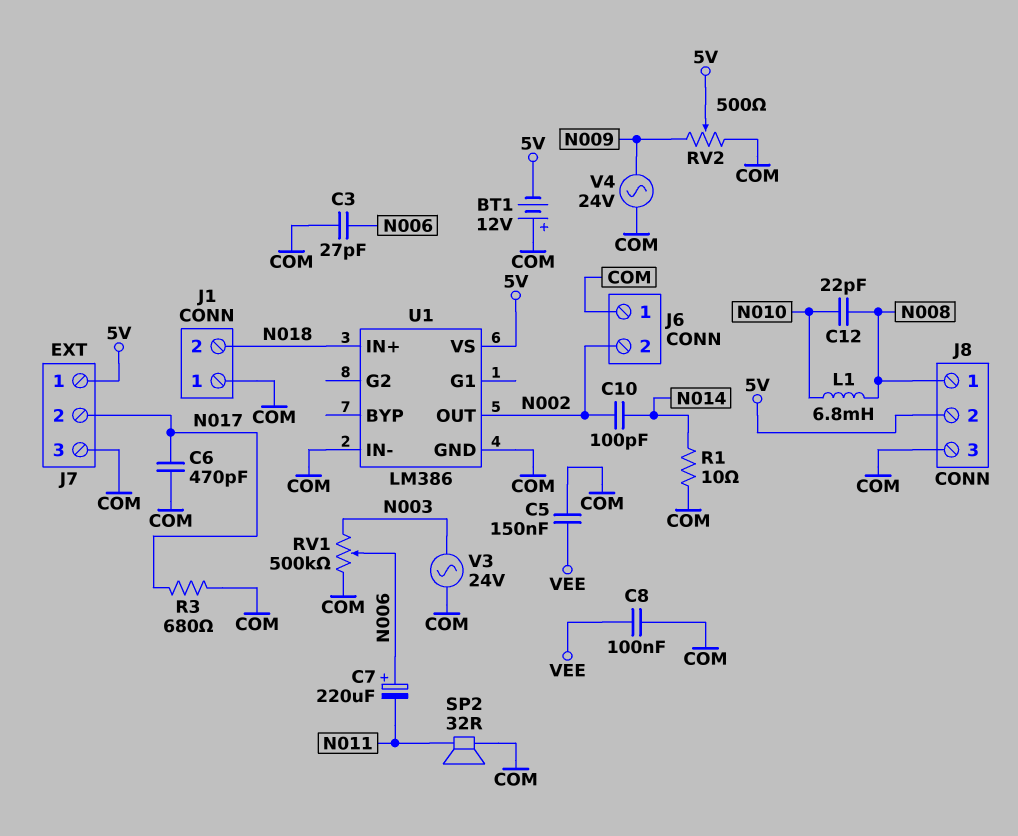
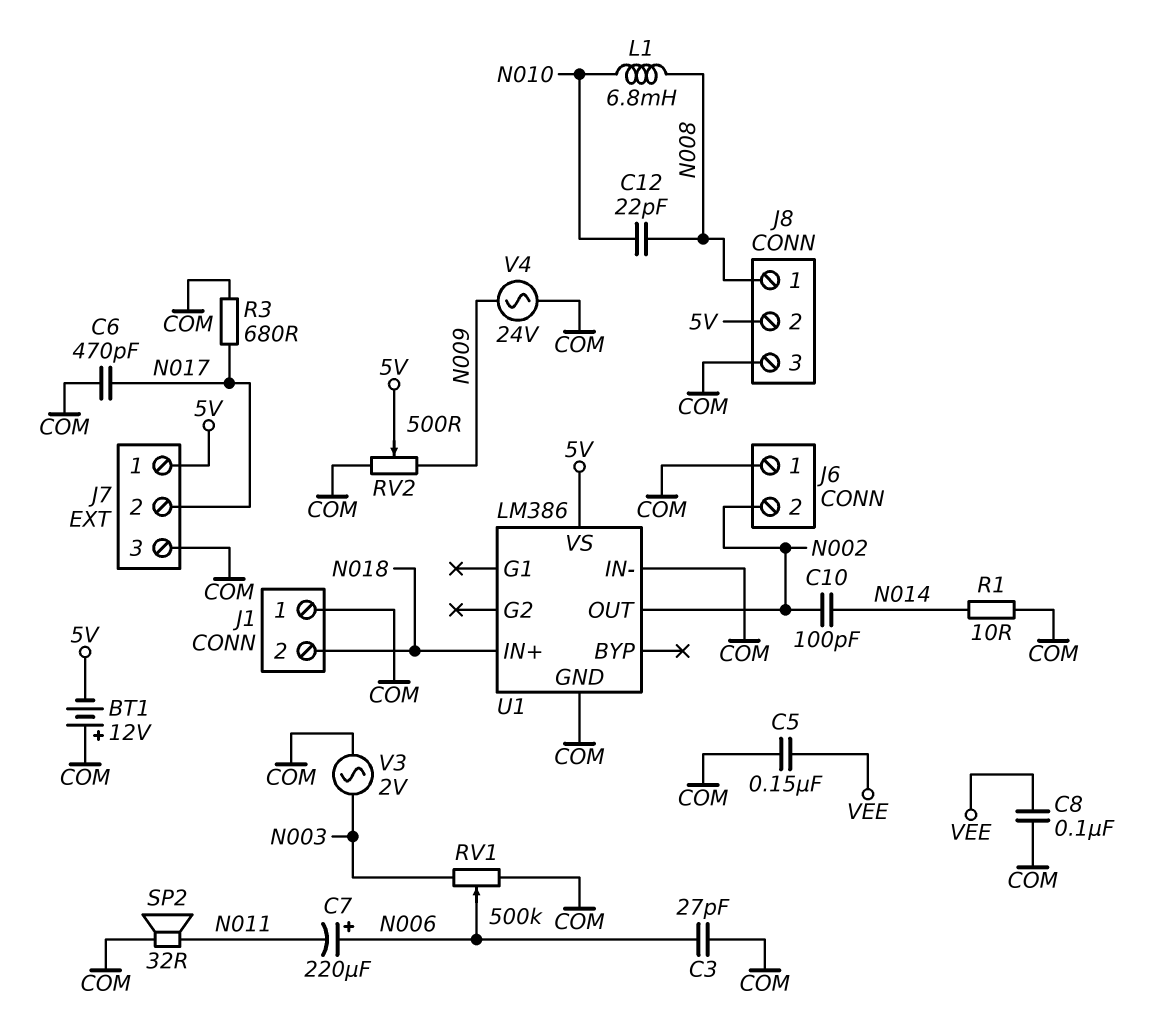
V3: AC 24V (COM, N003) -> AC 2V (COM, N003)

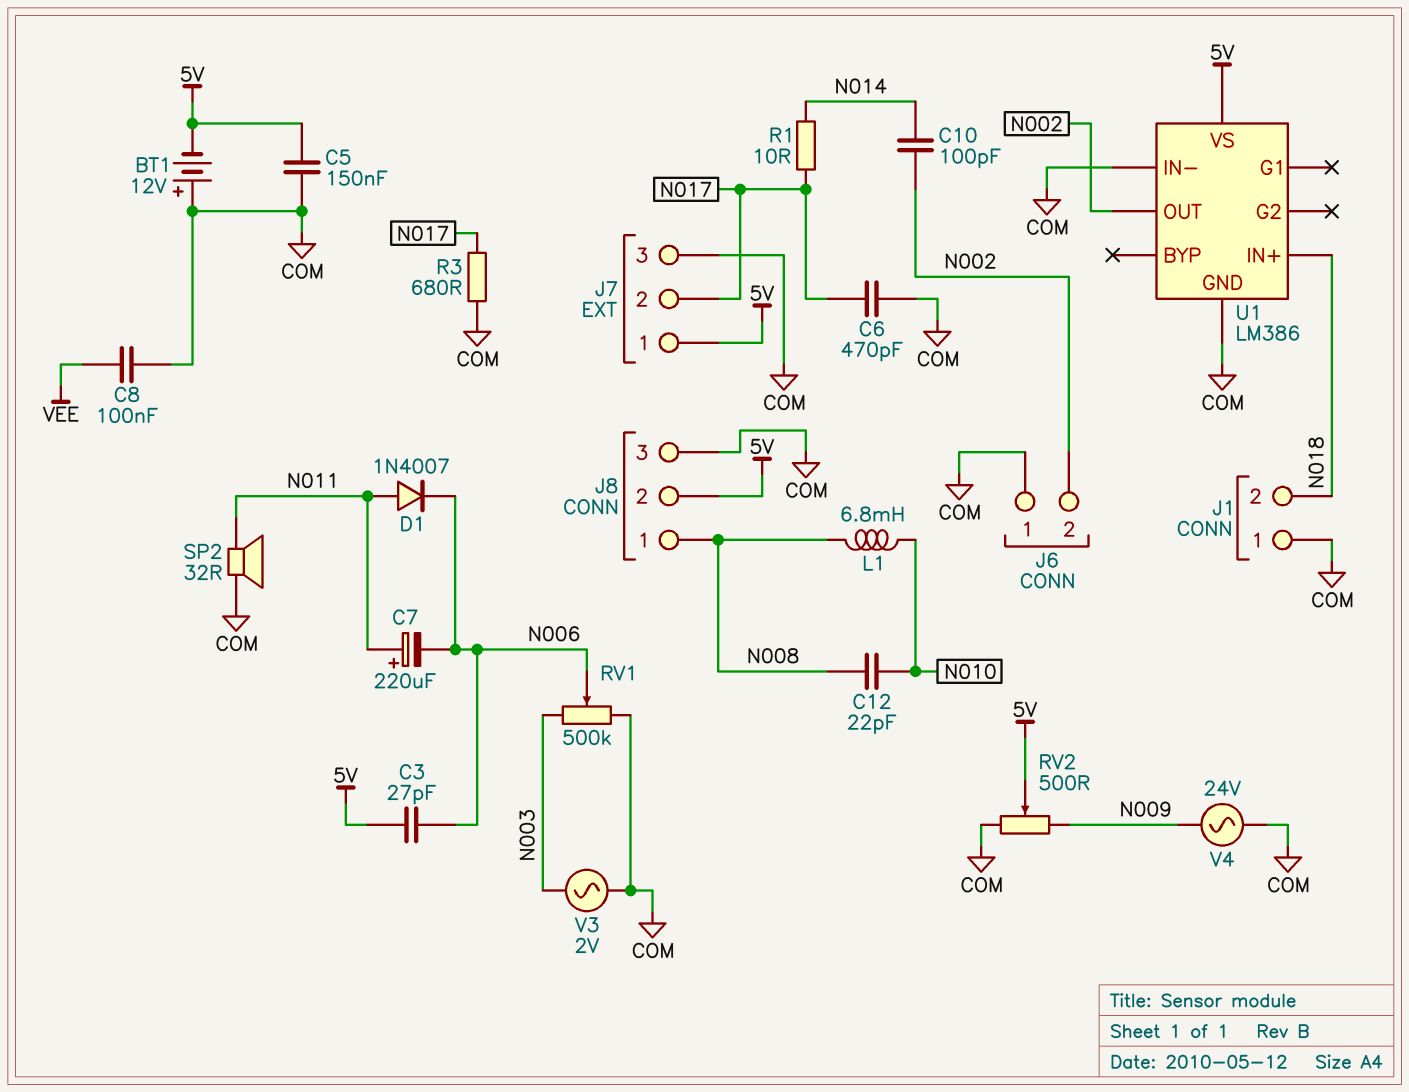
C3: 27pF (COM, N006) -> 27pF (5V, N006)
C5: 150nF (COM, VEE) -> 150nF (5V, COM)
C7: 220uF (plus N006, minus N011) -> 220uF (plus N011, minus N006)
D1: none -> diode 1N4007 (A N011, K N006)
R1: 10 (COM, N014) -> 10 (N014, N017)

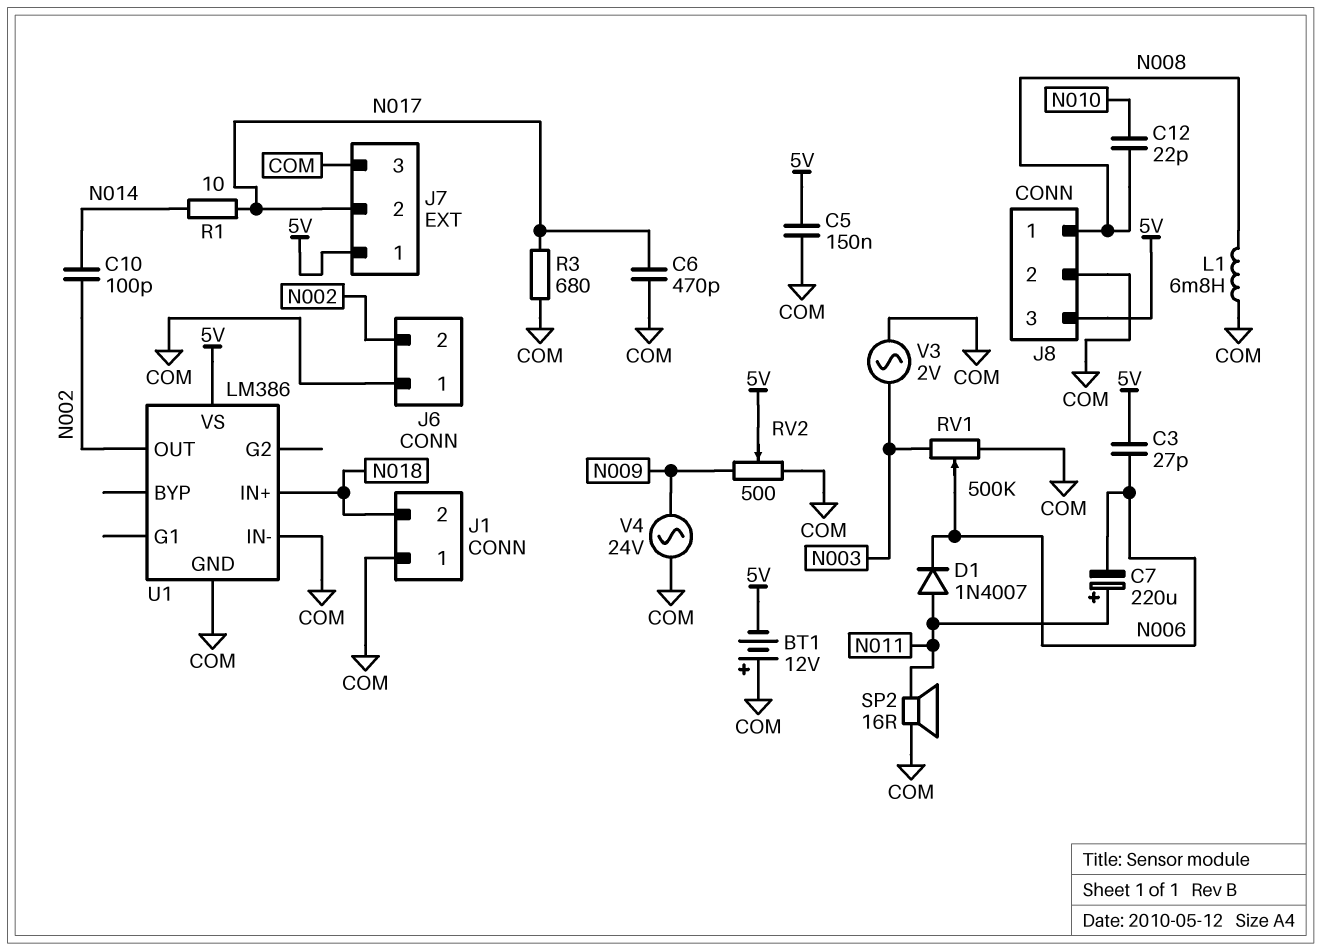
C8: 100nF (COM, VEE) -> none
J8 pin 2: 5V -> COM
J8 pin 3: COM -> 5V
L1: 6.8mH (N008, N010) -> 6.8mH (COM, N008)
SP2: speaker 32R (COM, N011) -> speaker 16R (COM, N011)

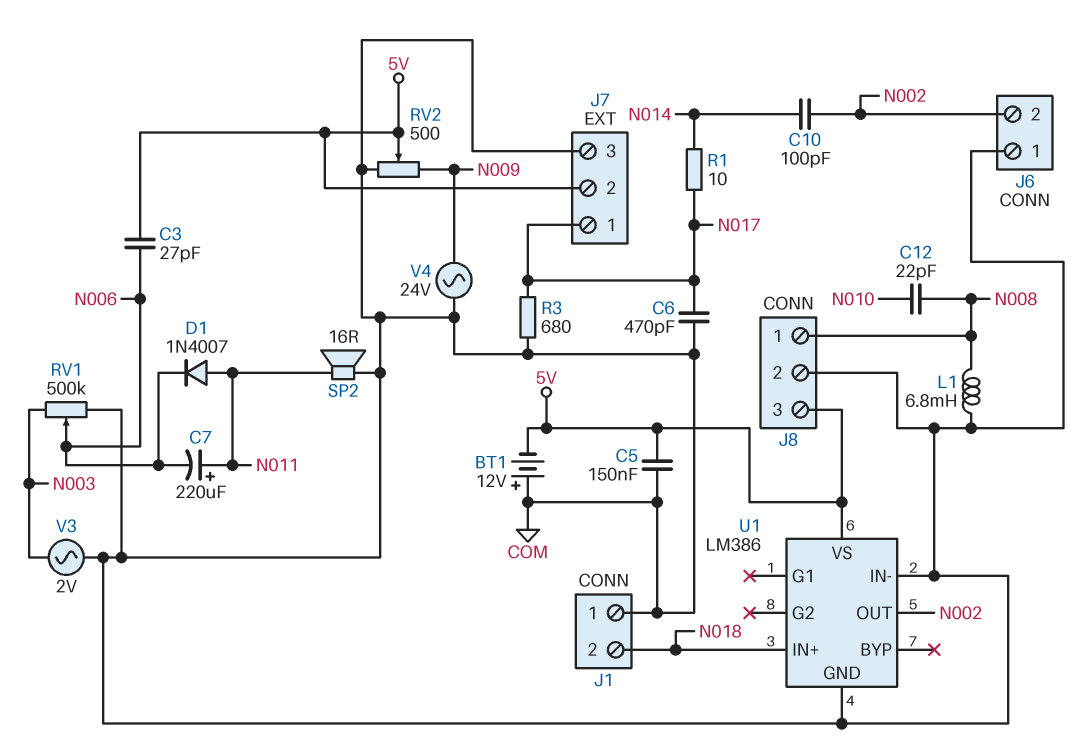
J7 pin 1: 5V -> N017
J7 pin 2: N017 -> 5V

